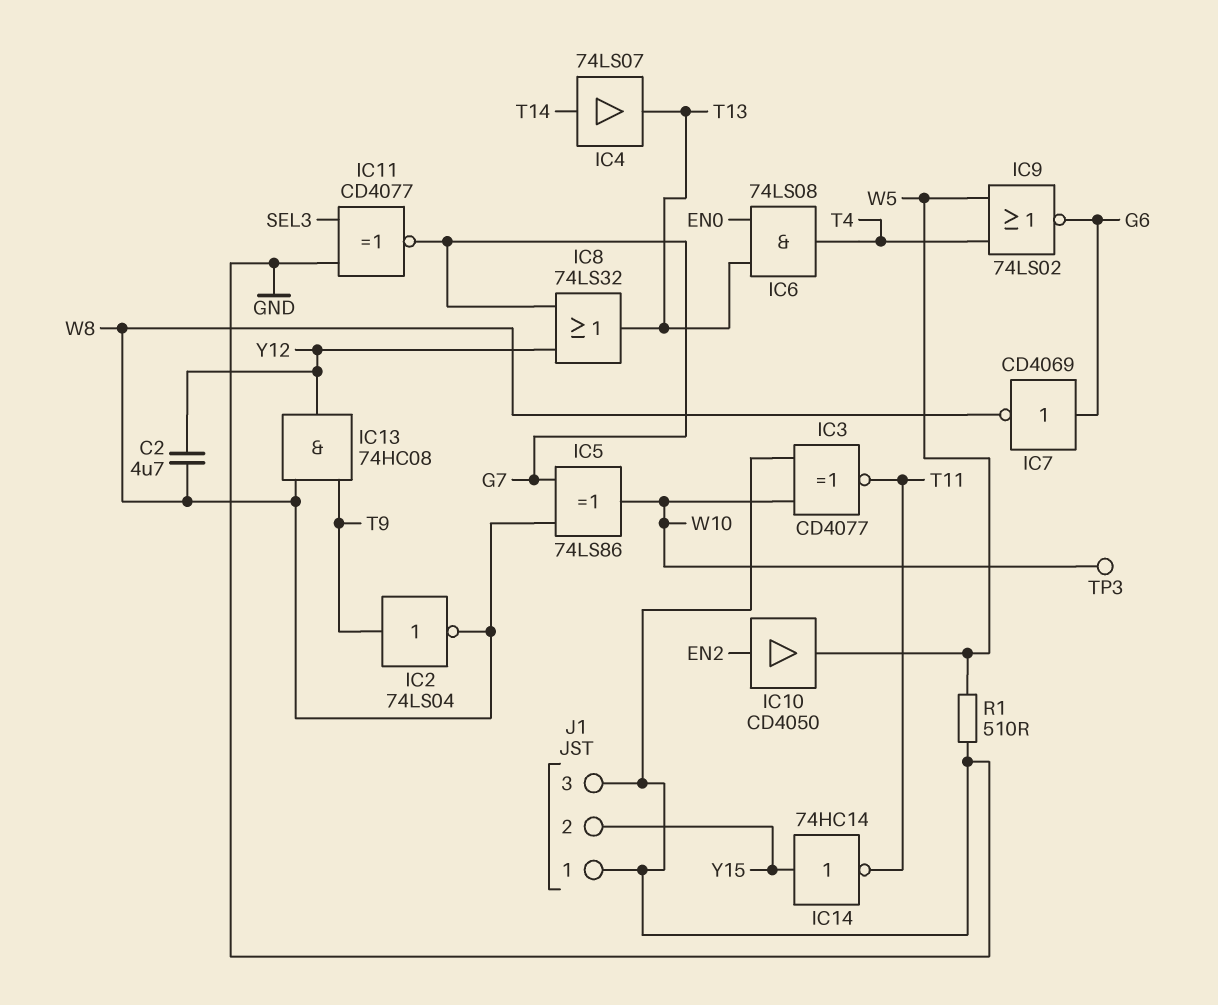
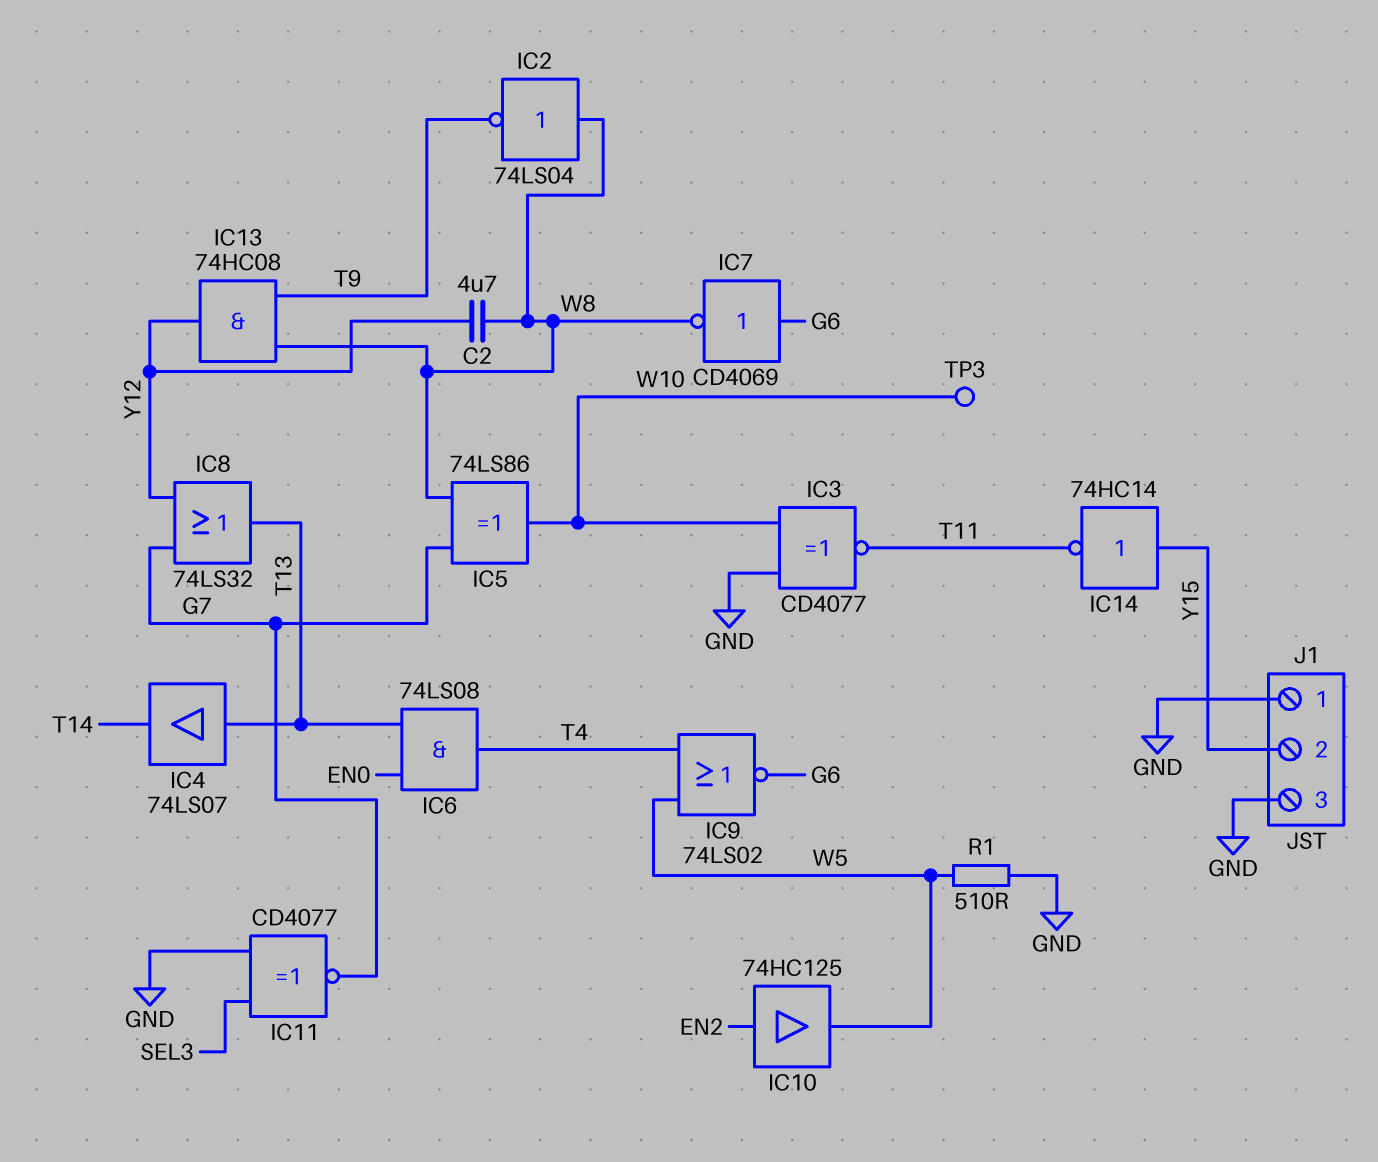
IC2: NOT 74LS04 (in T9, out W8) -> NOT 74LS04 (in W8, out T9)
IC4: buffer 74LS07 (in T14, out T13) -> buffer 74LS07 (in T13, out T14)
IC10: buffer CD4050 (in EN2, out W5) -> buffer 74HC125 (in EN2, out W5)

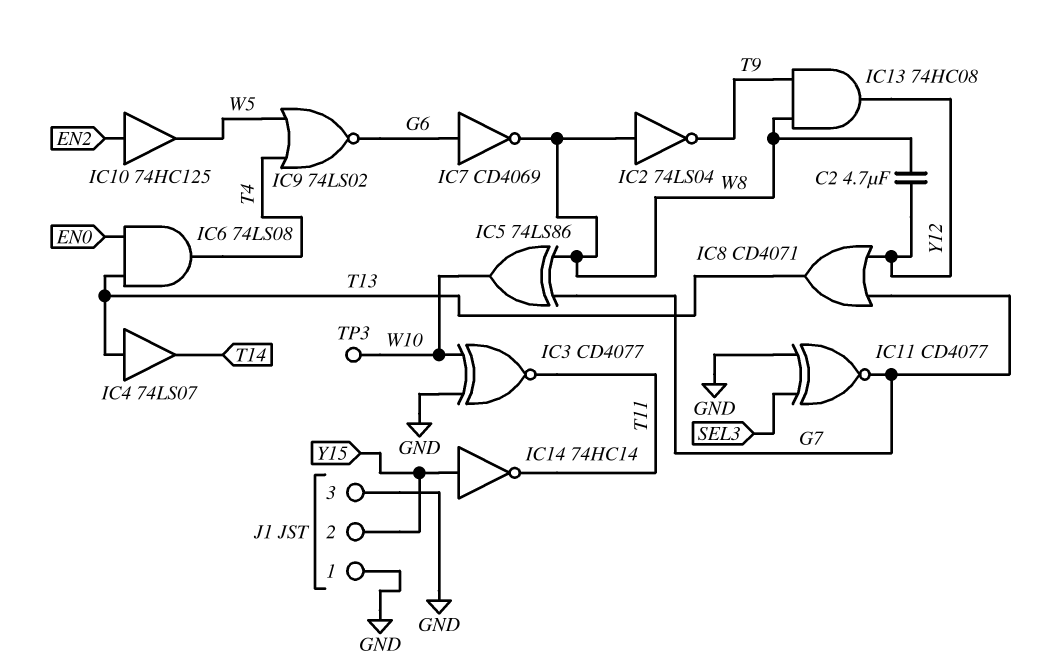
IC8: OR 74LS32 (in G7, in Y12, out T13) -> OR CD4071 (in G7, in Y12, out T13)
R1: 510 (GND, W5) -> none

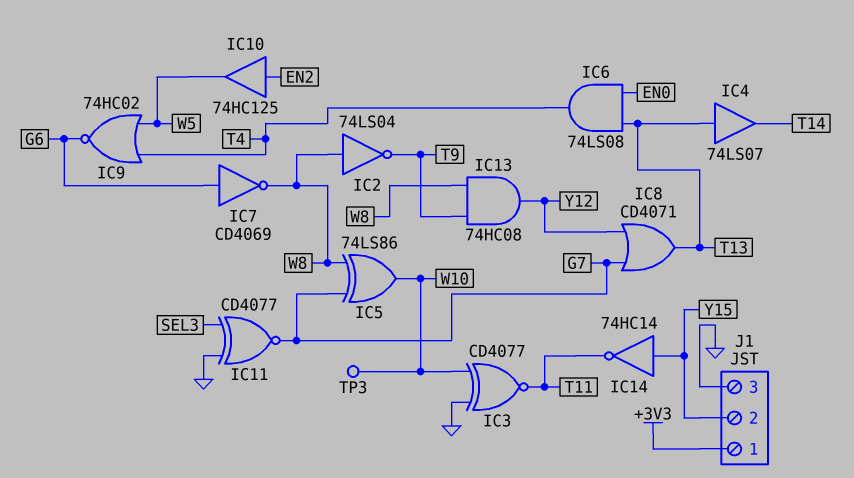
C2: 4.7uF (W8, Y12) -> none
IC9: NOR 74LS02 (in T4, in W5, out G6) -> NOR 74HC02 (in T4, in W5, out G6)
J1 pin 1: GND -> +3V3

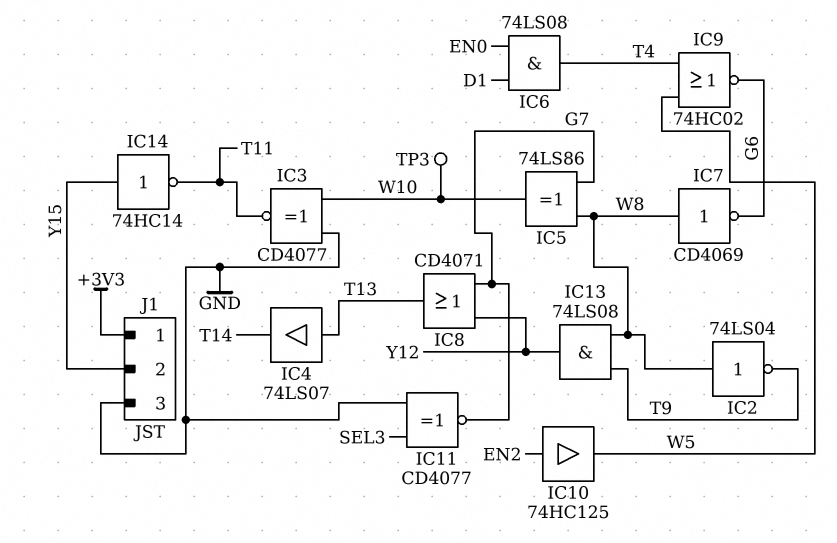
IC6: AND 74LS08 (in EN0, in T13, out T4) -> AND 74LS08 (in D1, in EN0, out T4)
IC7: NOT CD4069 (in G6, out W8) -> NOT CD4069 (in W8, out G6)
IC13: AND 74HC08 (in T9, in W8, out Y12) -> AND 74LS08 (in T9, in W8, out Y12)

